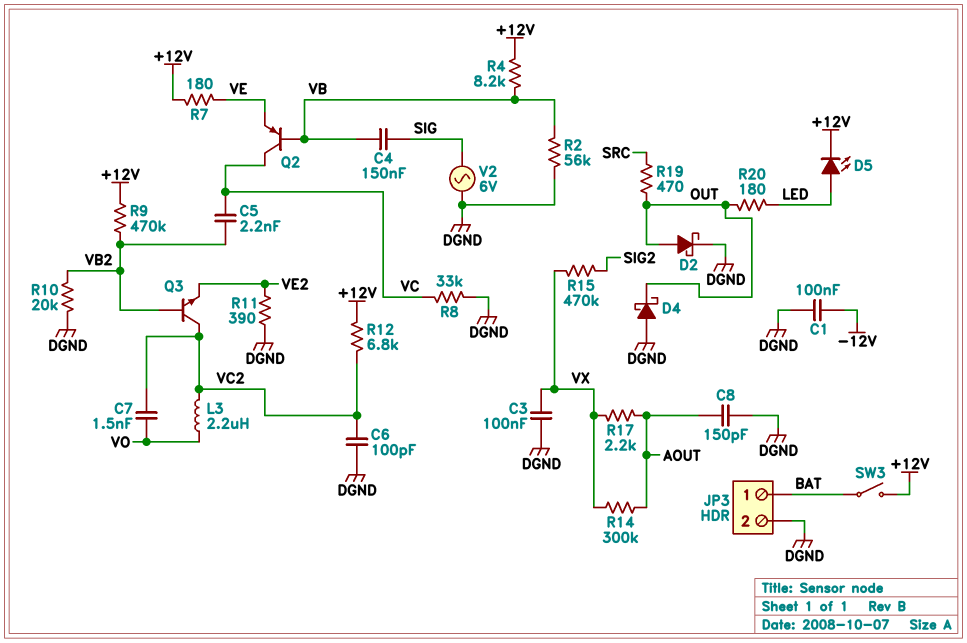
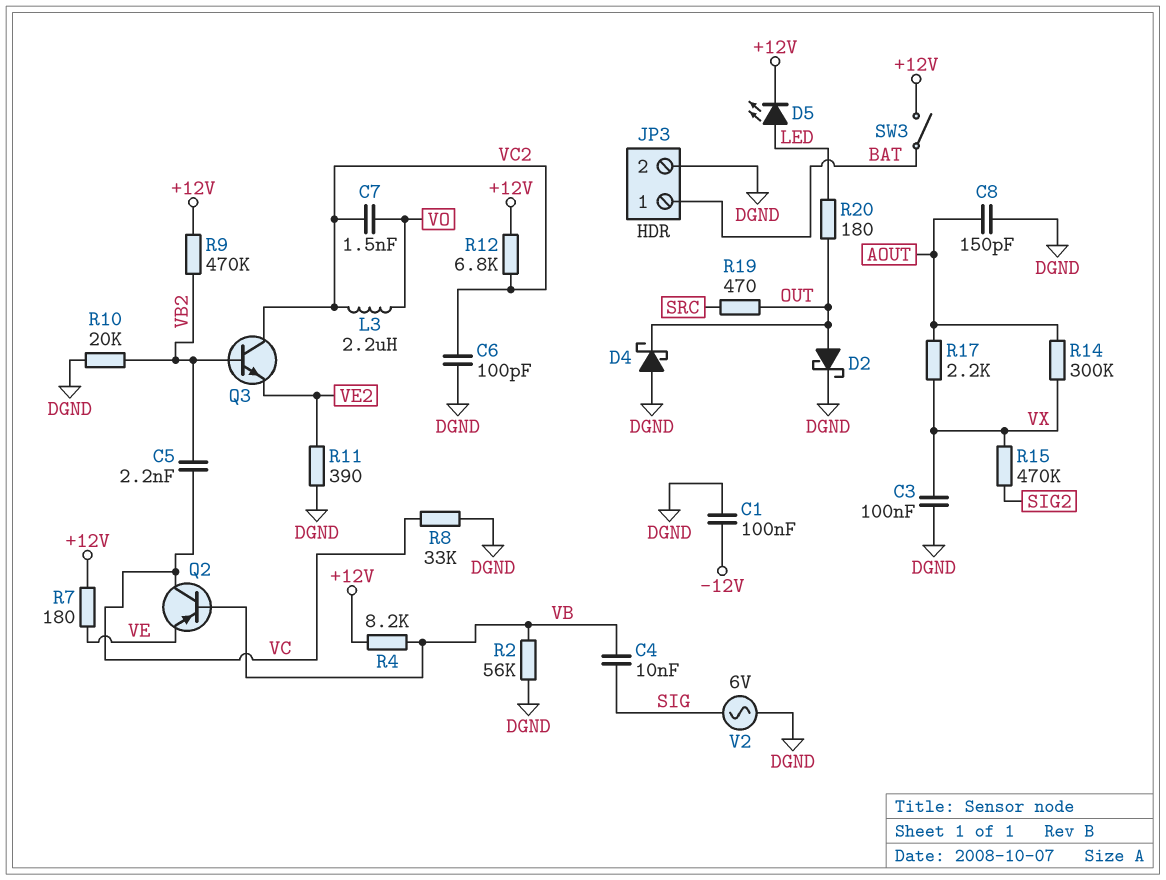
C4: 150nF (SIG, VB) -> 10nF (SIG, VB)

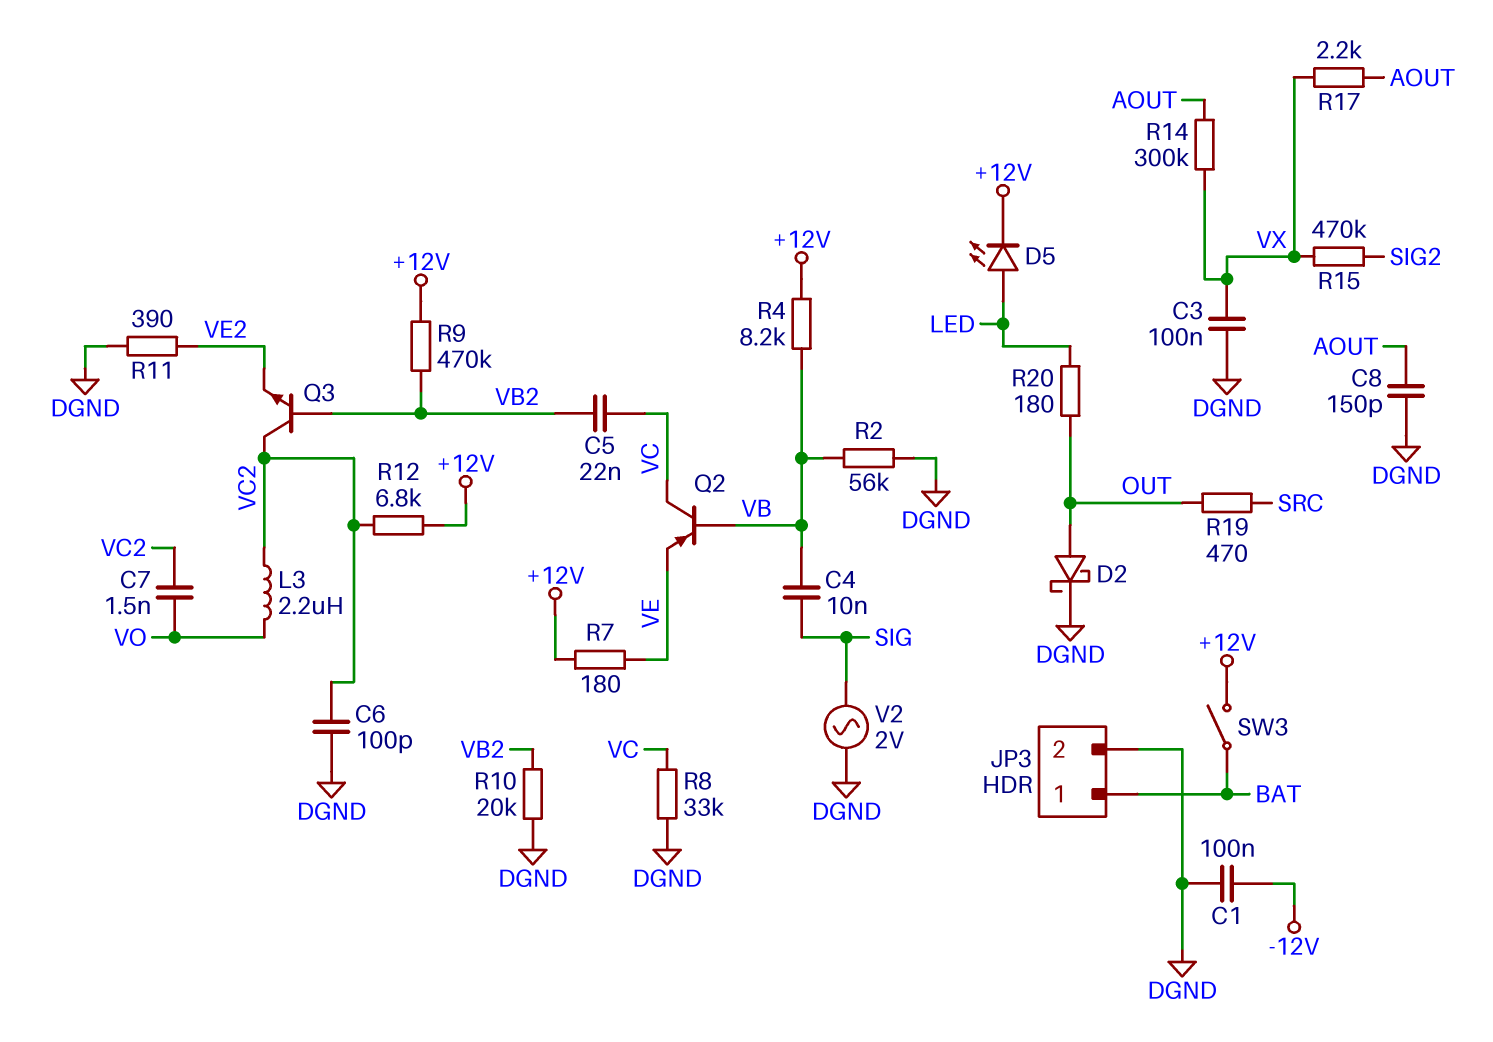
C5: 2.2nF (VB2, VC) -> 22nF (VB2, VC)
D4: schottky (A DGND, K OUT) -> none
V2: AC 6V (DGND, SIG) -> AC 2V (DGND, SIG)

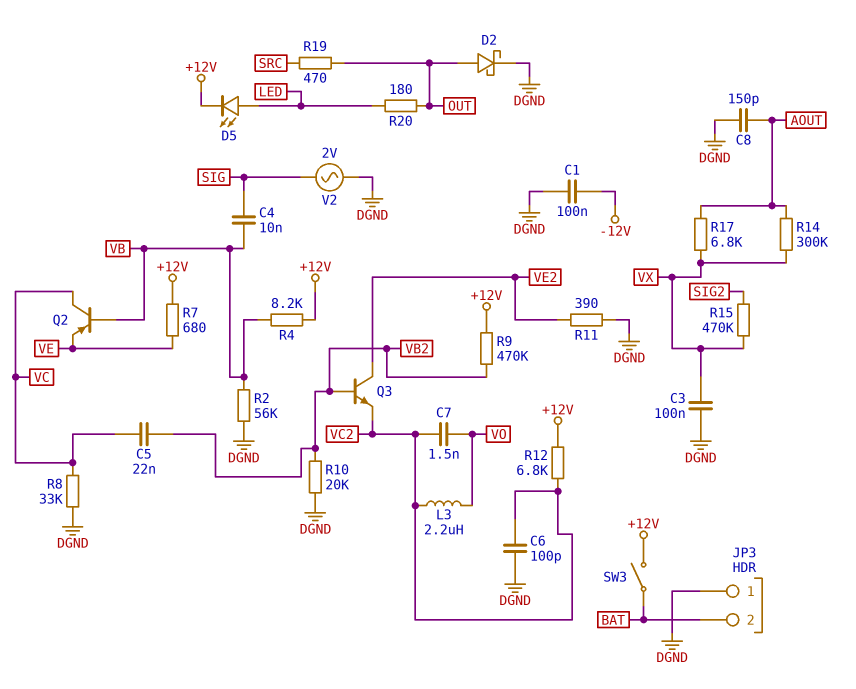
JP3 pin 1: BAT -> DGND
JP3 pin 2: DGND -> BAT
Q3: NPN (B VB2, C VC2, E VE2) -> NPN (B VB2, C VE2, E VC2)
R7: 180 (+12V, VE) -> 680 (+12V, VE)
R17: 2.2k (AOUT, VX) -> 6.8k (AOUT, VX)

